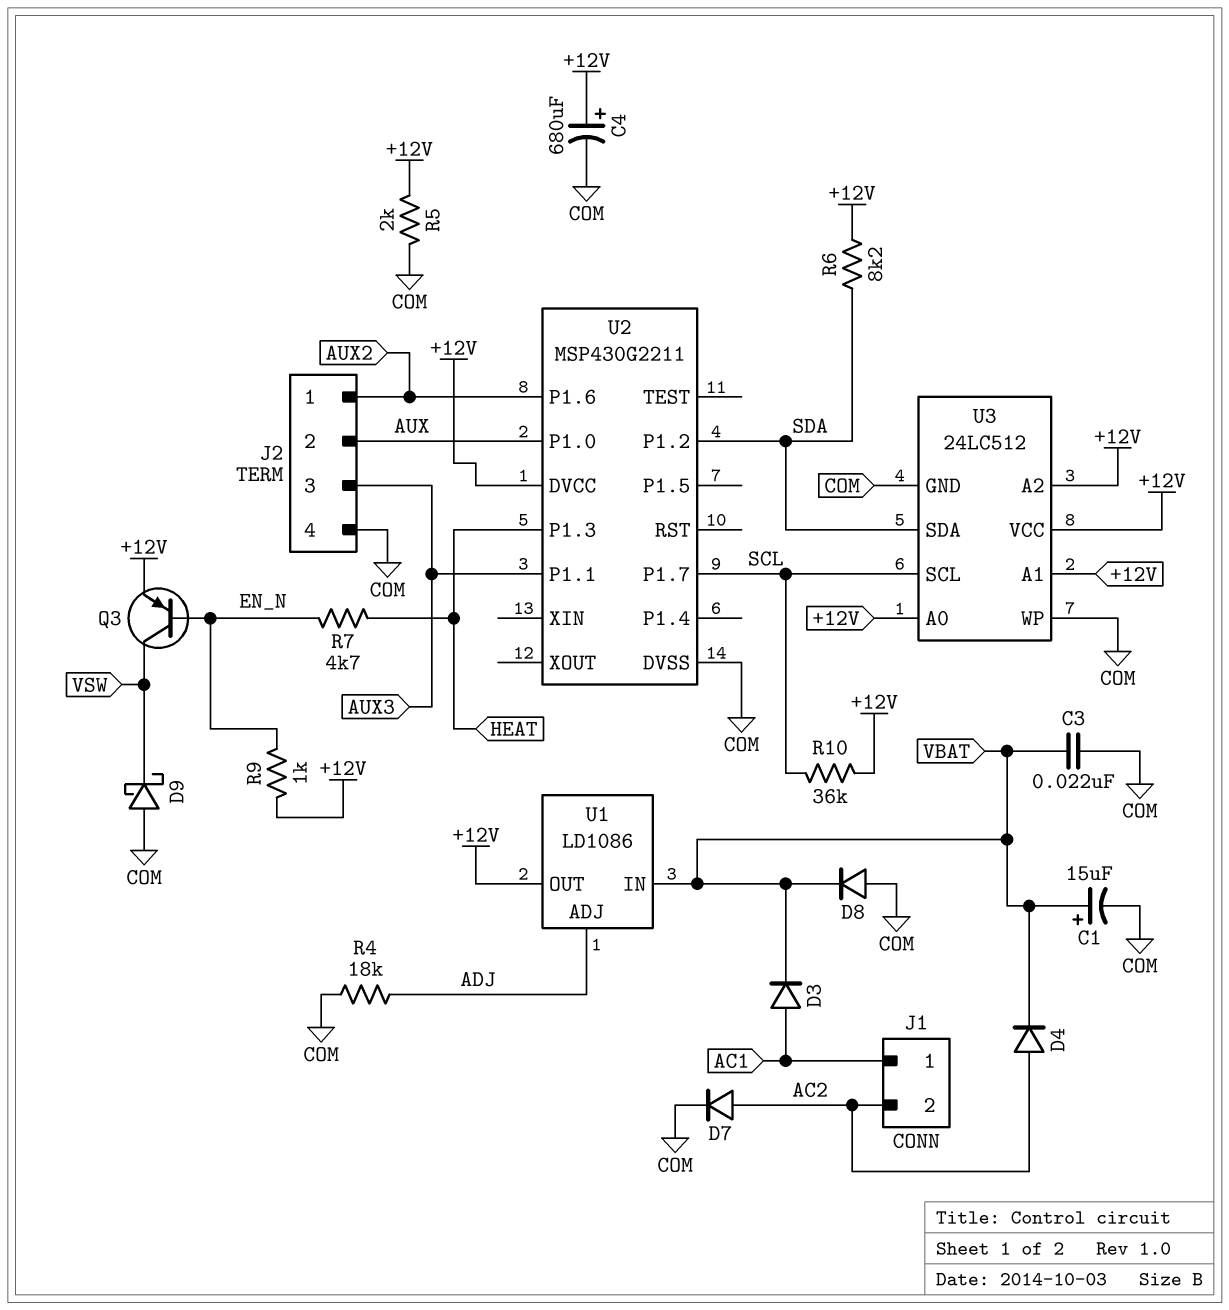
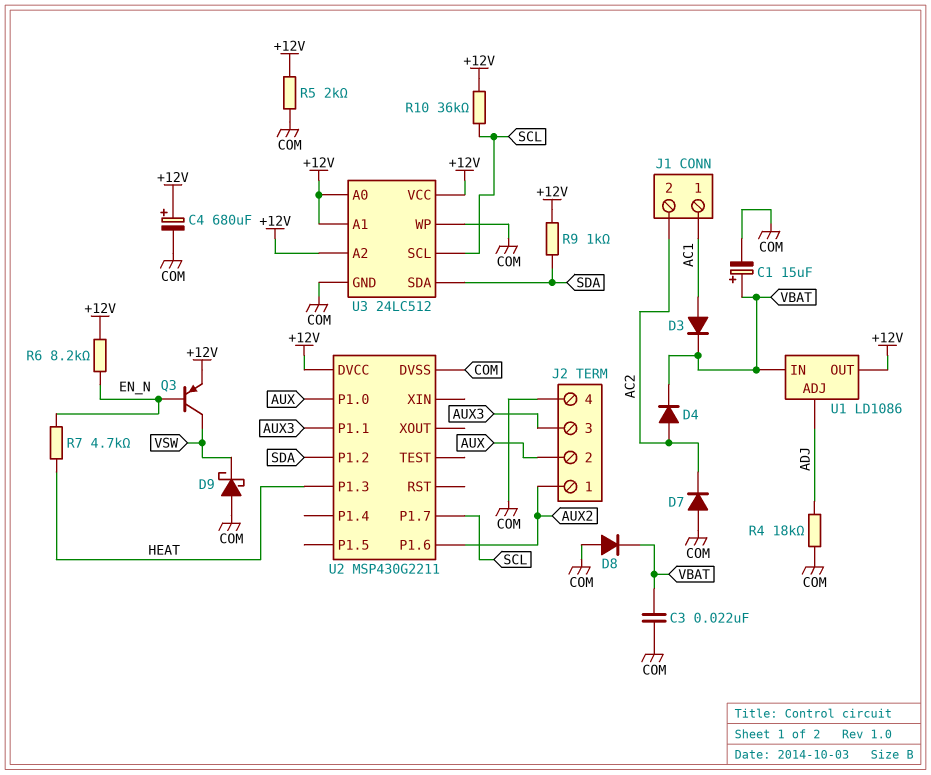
D7: diode (A AC2, K COM) -> diode (A COM, K AC2)
R6: 8.2k (+12V, SDA) -> 8.2k (+12V, EN_N)
R9: 1k (+12V, EN_N) -> 1k (+12V, SDA)

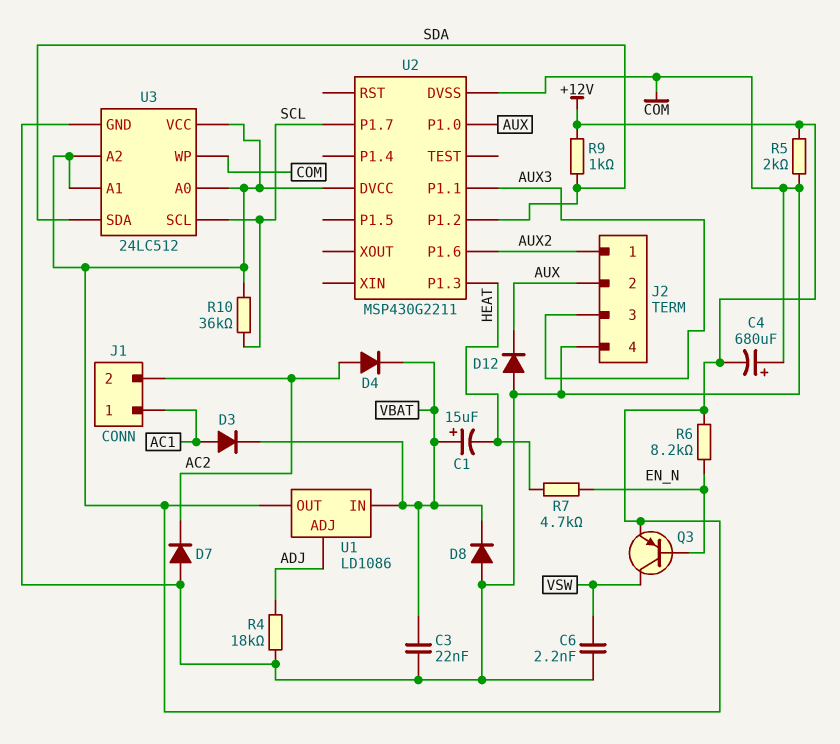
C1: 15uF (plus VBAT, minus COM) -> 15uF (plus VBAT, minus HEAT)
C4: 680uF (plus +12V, minus COM) -> 680uF (plus COM, minus +12V)
C6: none -> 2.2nF (COM, VSW)
D9: schottky (A COM, K VSW) -> none
D12: none -> diode (A COM, K AUX)

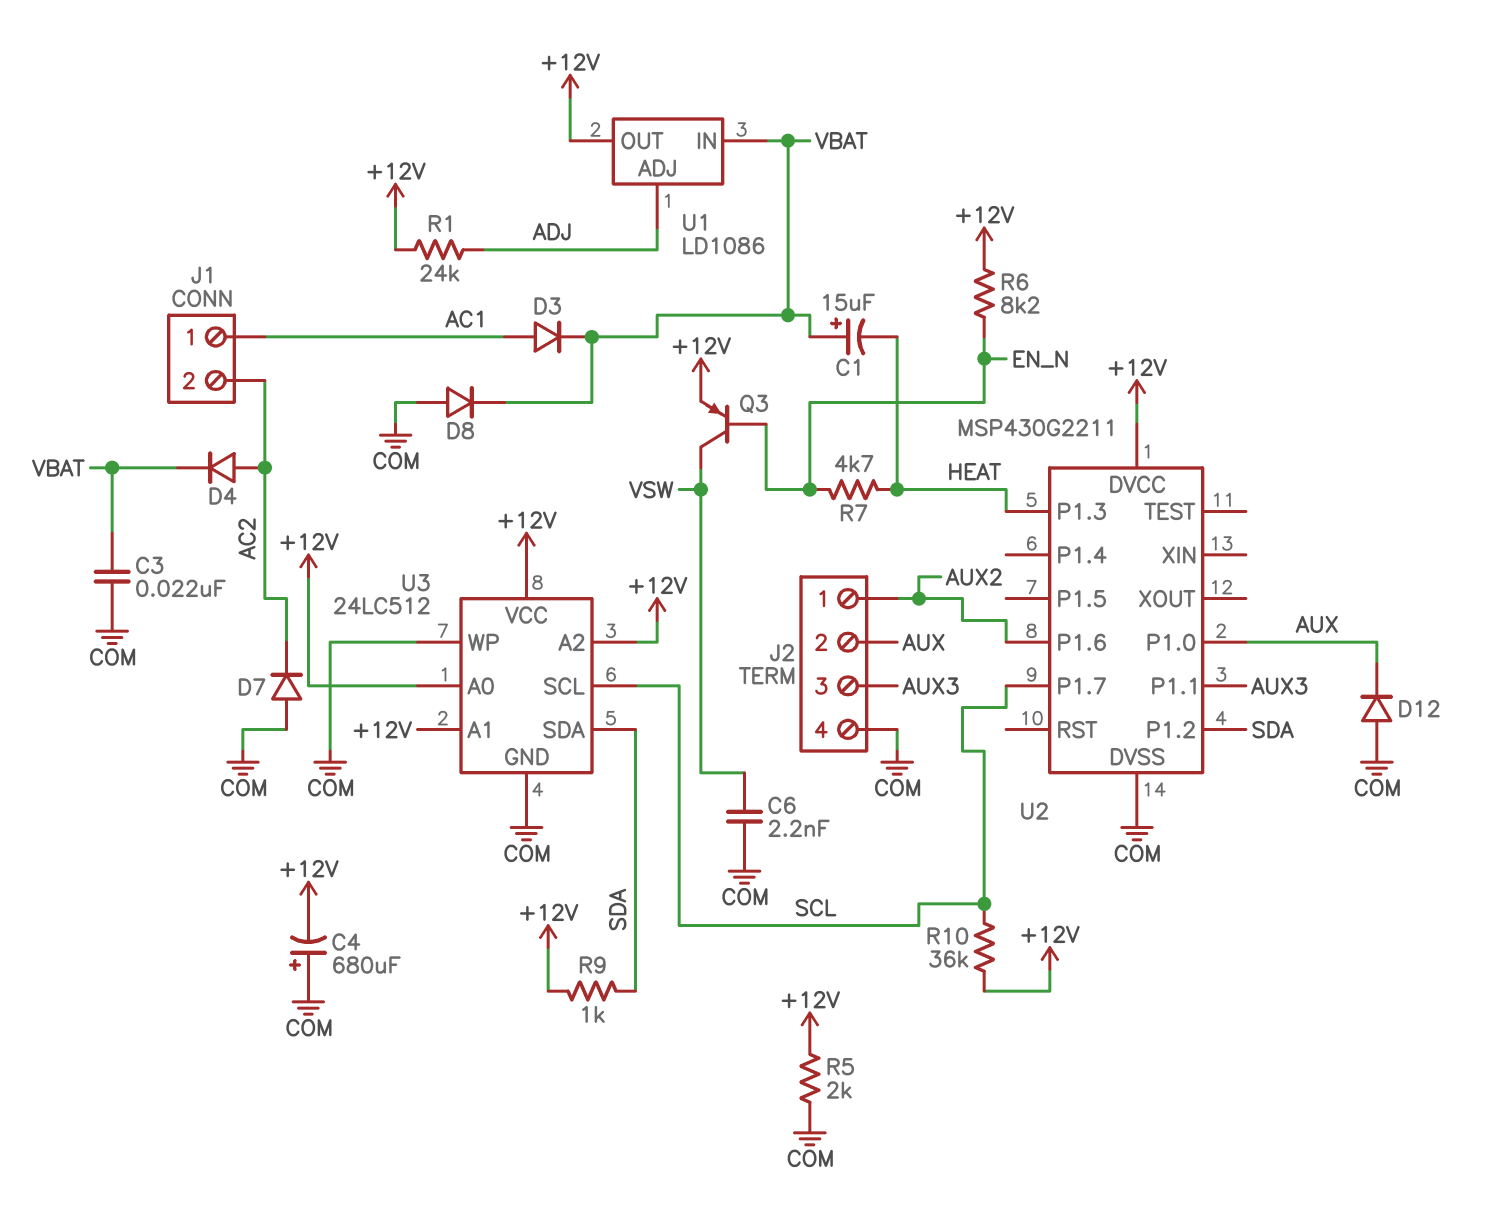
R1: none -> 24k (+12V, ADJ)
R4: 18k (ADJ, COM) -> none

